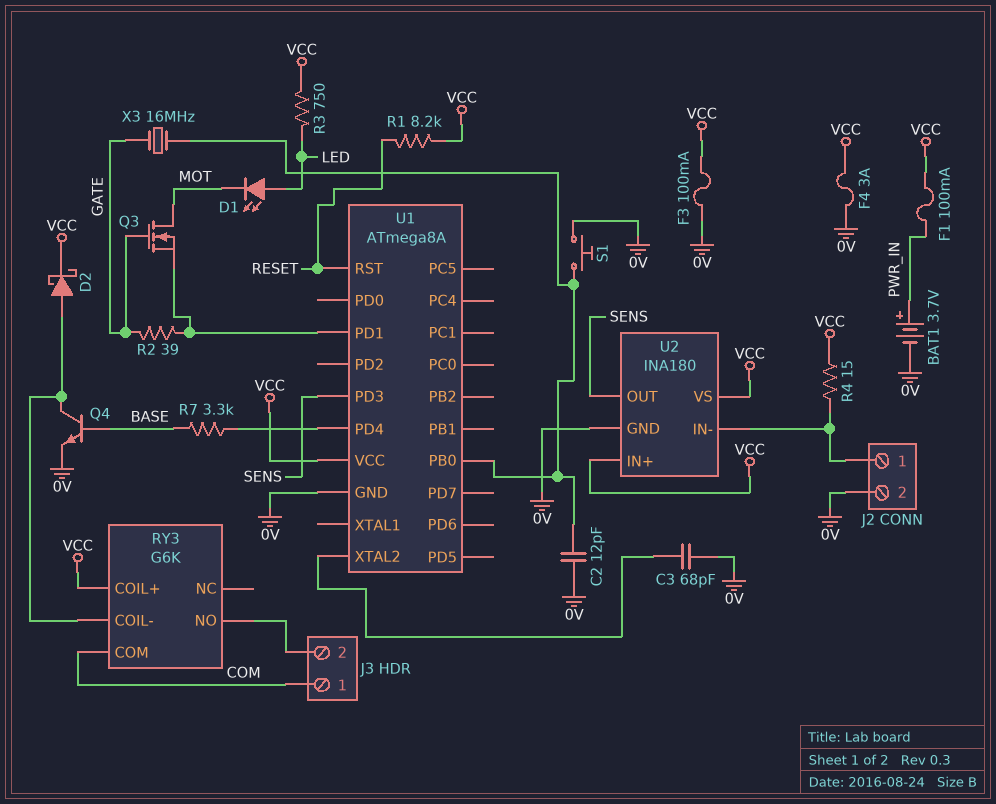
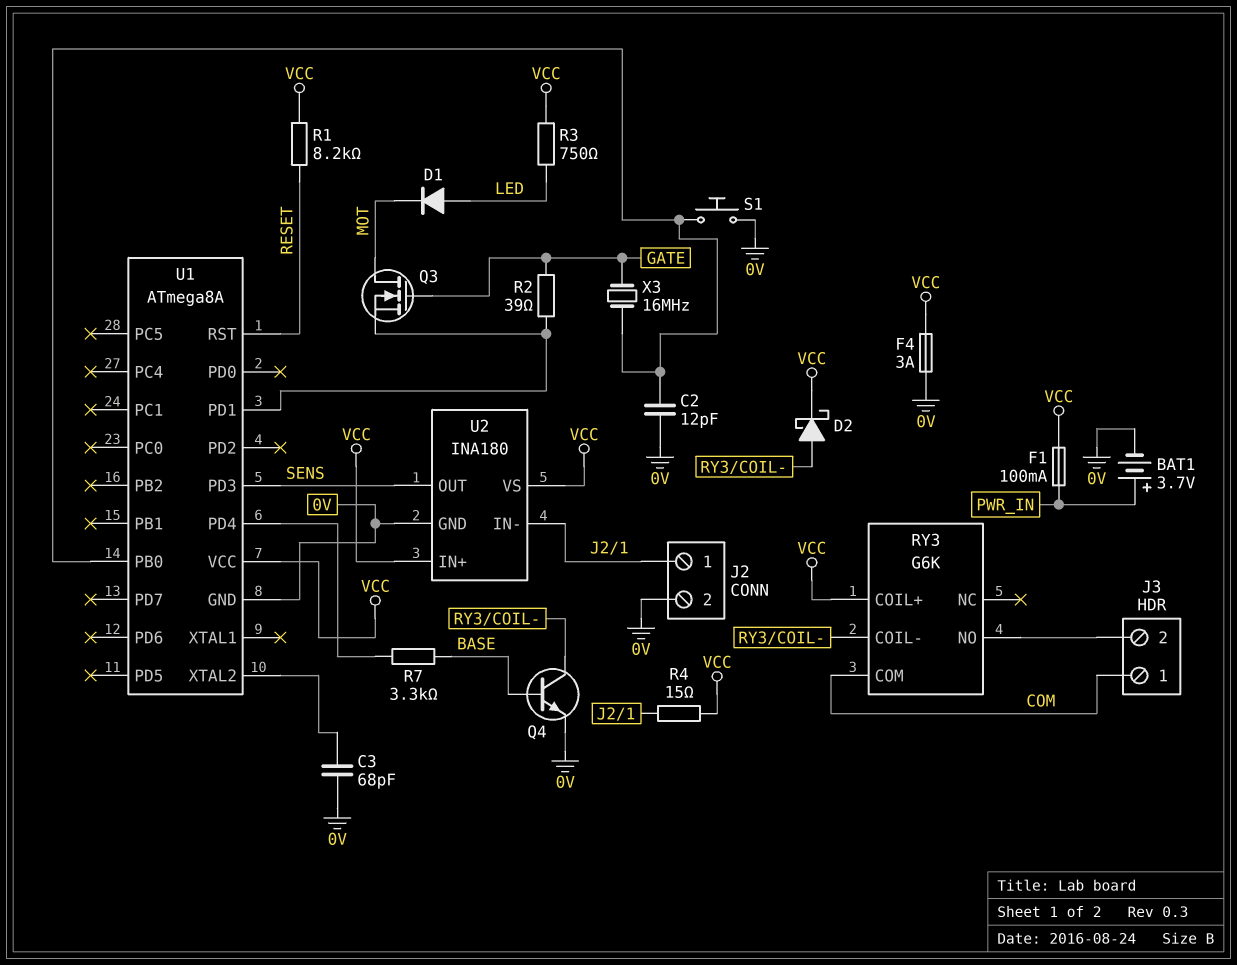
D1: LED (A LED, K MOT) -> diode (A LED, K MOT)
F3: 100mA (0V, VCC) -> none

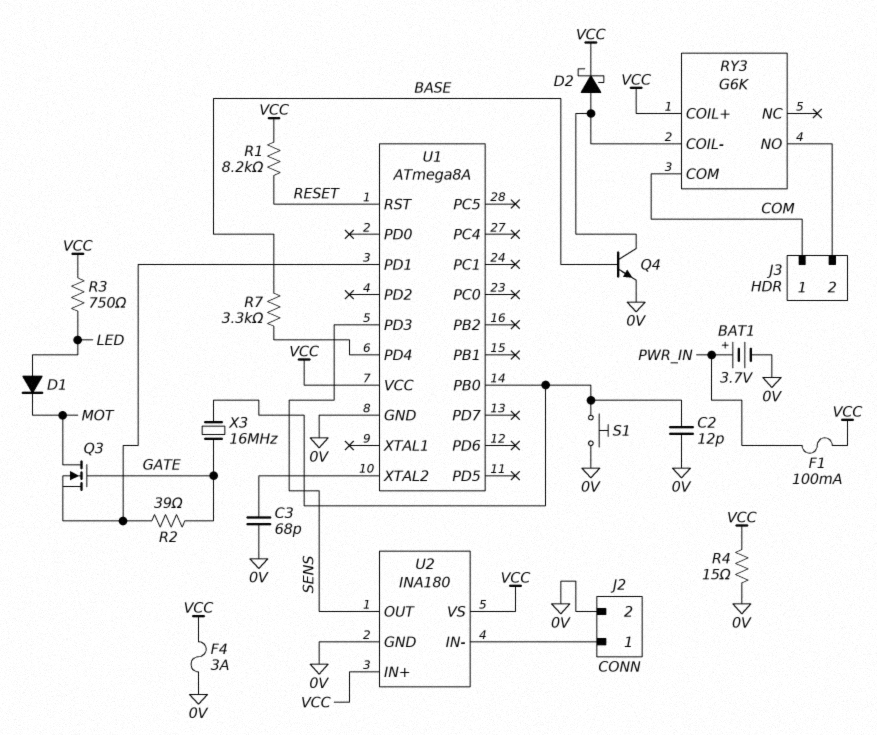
R4: 15 (J2/1, VCC) -> 15 (0V, VCC)

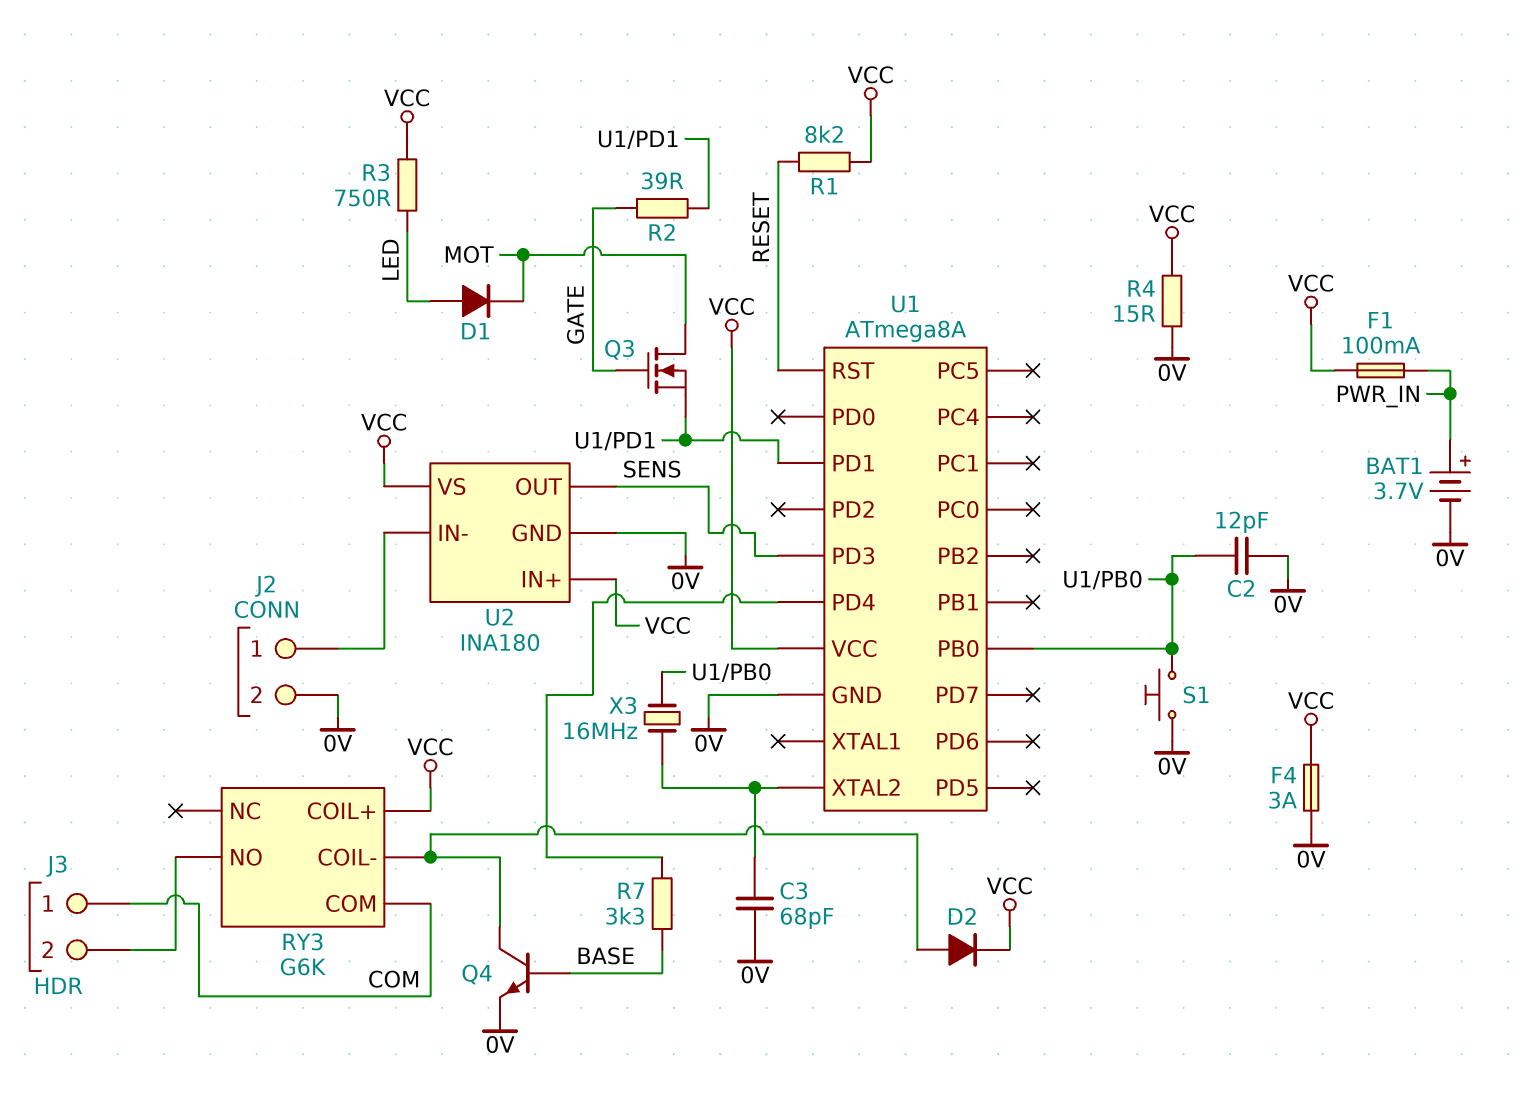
D2: schottky (A RY3/COIL-, K VCC) -> diode (A RY3/COIL-, K VCC)
X3: 16MHz (GATE, U1/PB0) -> 16MHz (U1/PB0, U1/XTAL2)

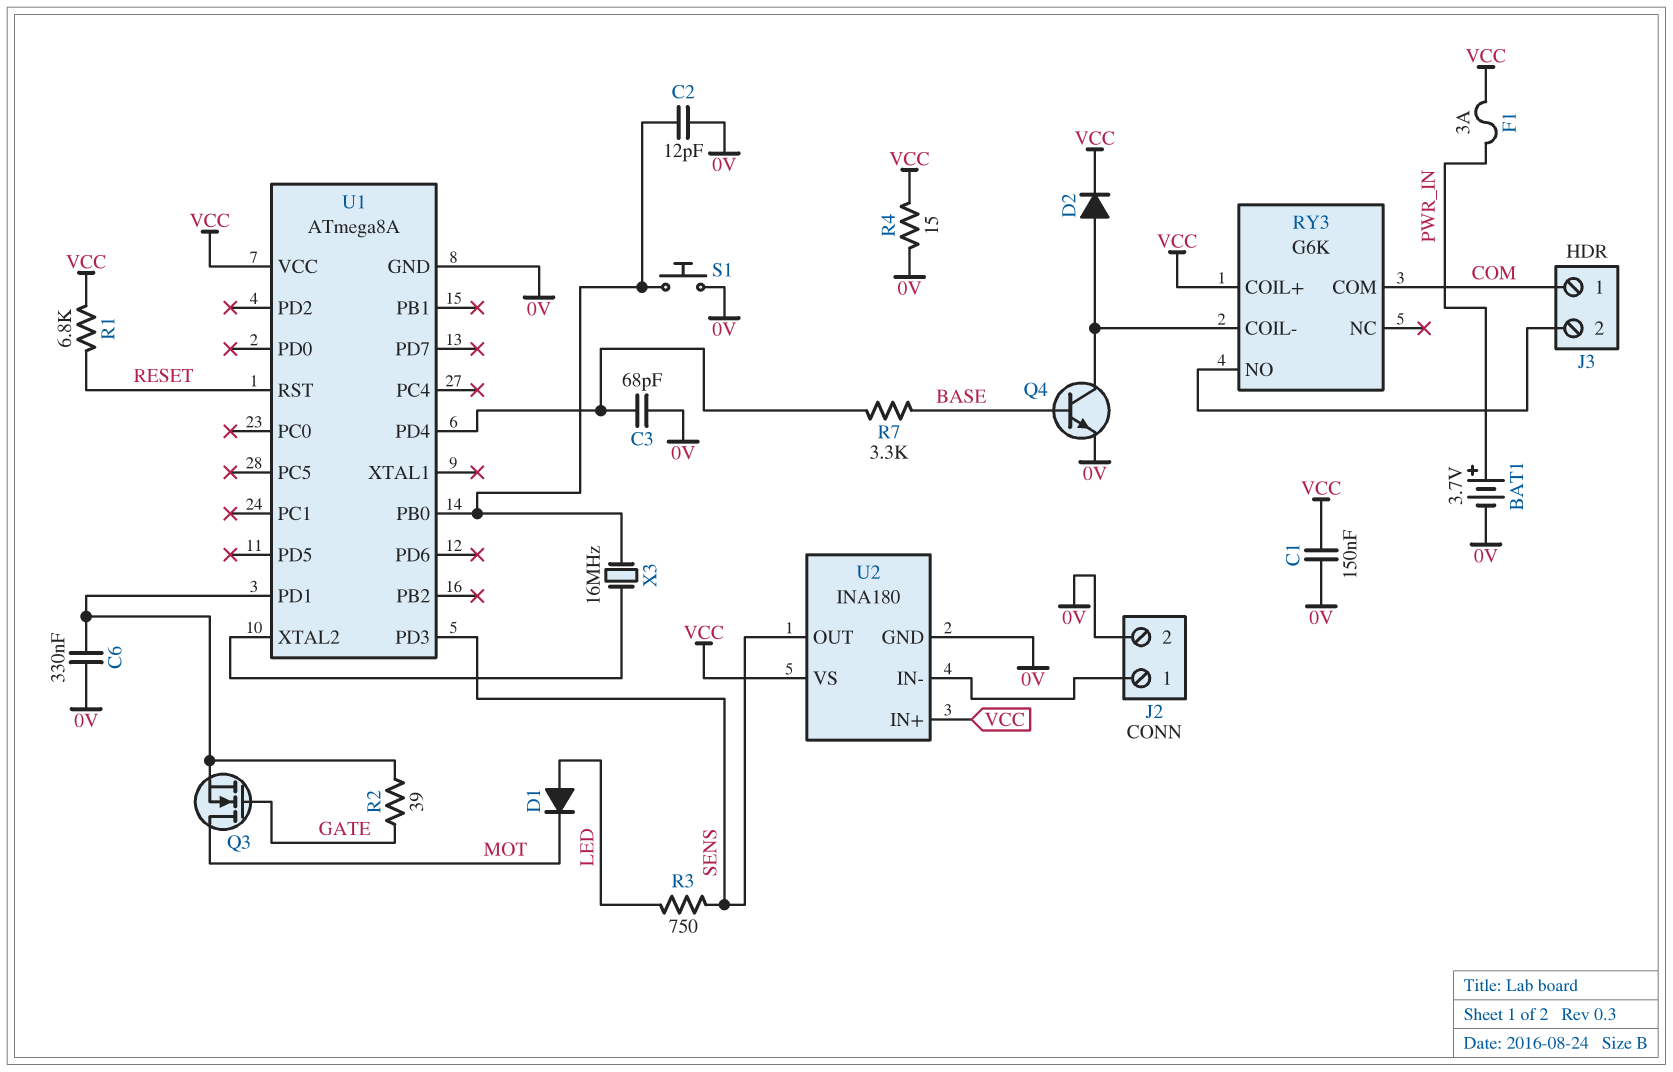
C1: none -> 150nF (0V, VCC)
C3: 68pF (0V, U1/XTAL2) -> 68pF (0V, U1/PD4)
C6: none -> 330nF (0V, U1/PD1)
F1: 100mA (PWR_IN, VCC) -> 3A (PWR_IN, VCC)
F4: 3A (0V, VCC) -> none
R1: 8.2k (RESET, VCC) -> 6.8k (RESET, VCC)
R3: 750 (LED, VCC) -> 750 (LED, SENS)

